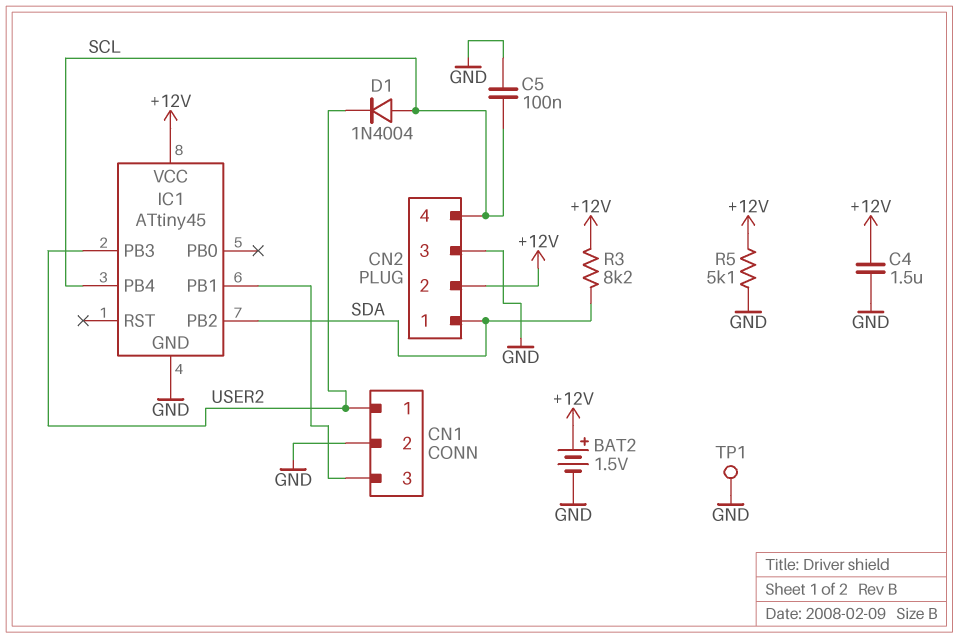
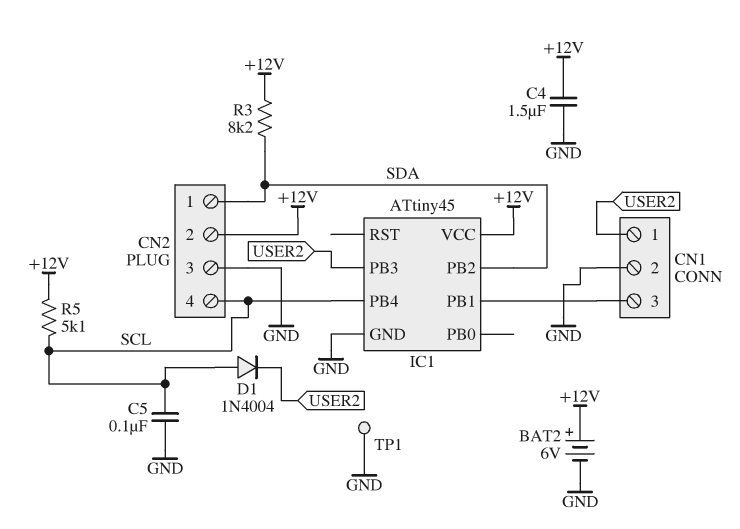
BAT2: 1.5V (plus +12V, minus GND) -> 6V (plus +12V, minus GND)
R5: 5.1k (+12V, GND) -> 5.1k (+12V, SCL)

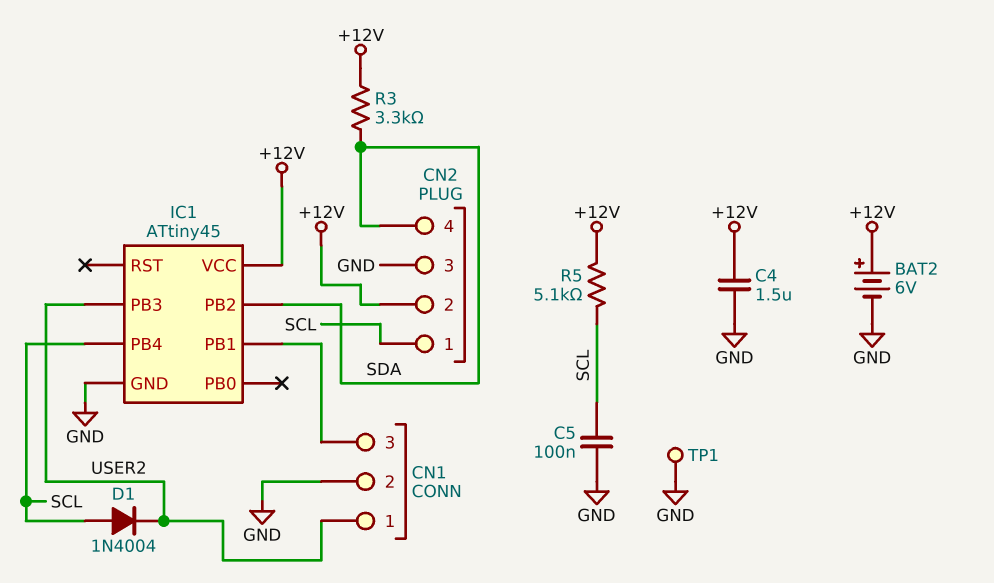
CN2 pin 1: SDA -> SCL
CN2 pin 4: SCL -> SDA
R3: 8.2k (+12V, SDA) -> 3.3k (+12V, SDA)

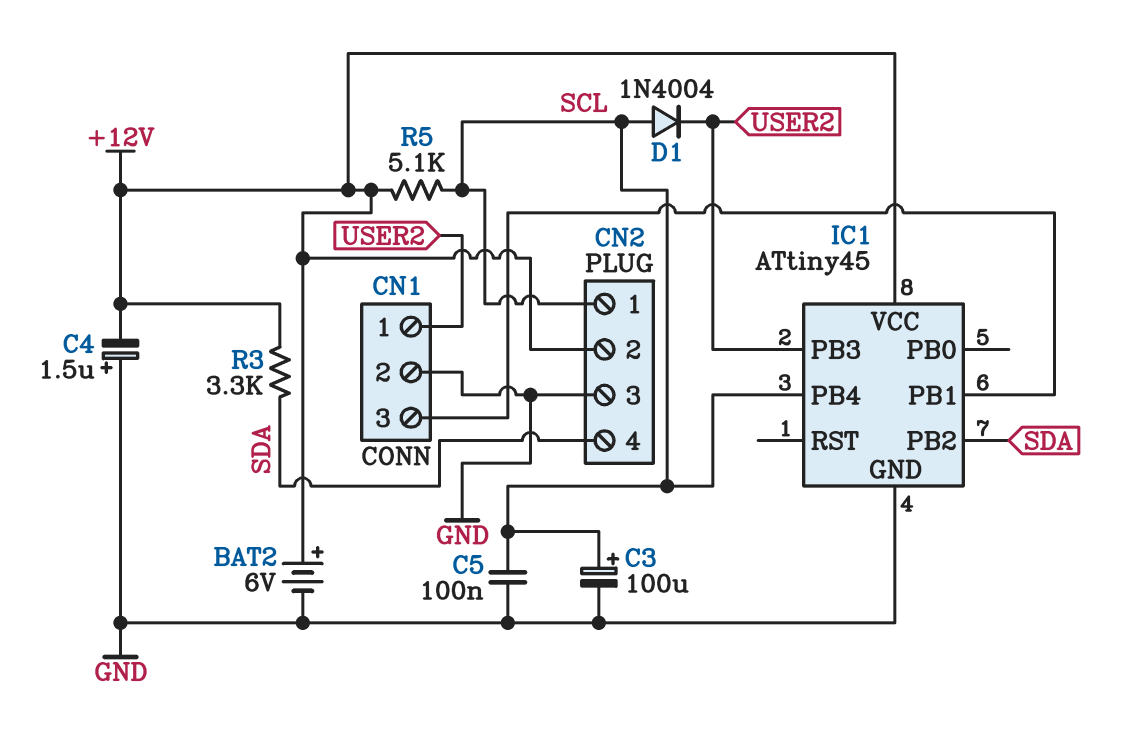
C3: none -> 100uF (plus SCL, minus GND)
C4: 1.5uF (+12V, GND) -> 1.5uF (plus GND, minus +12V)
TP1: test point (GND) -> none

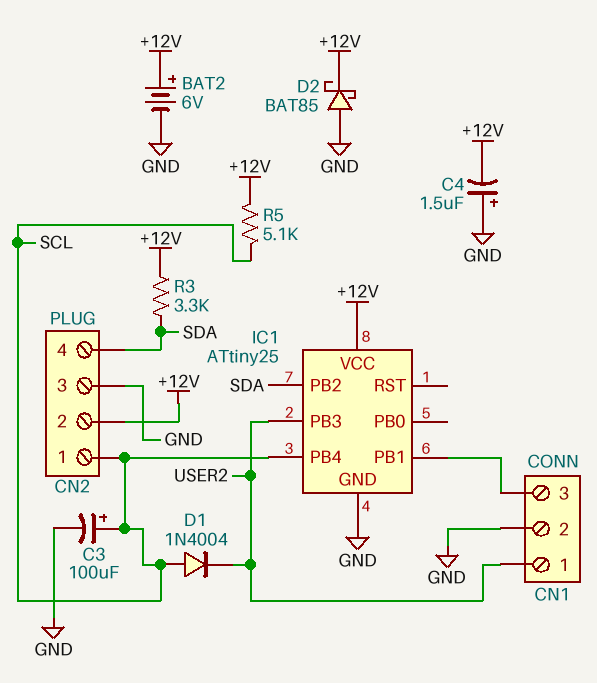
C5: 100nF (GND, SCL) -> none
D2: none -> schottky BAT85 (A GND, K +12V)
IC1: ATtiny45 -> ATtiny25

